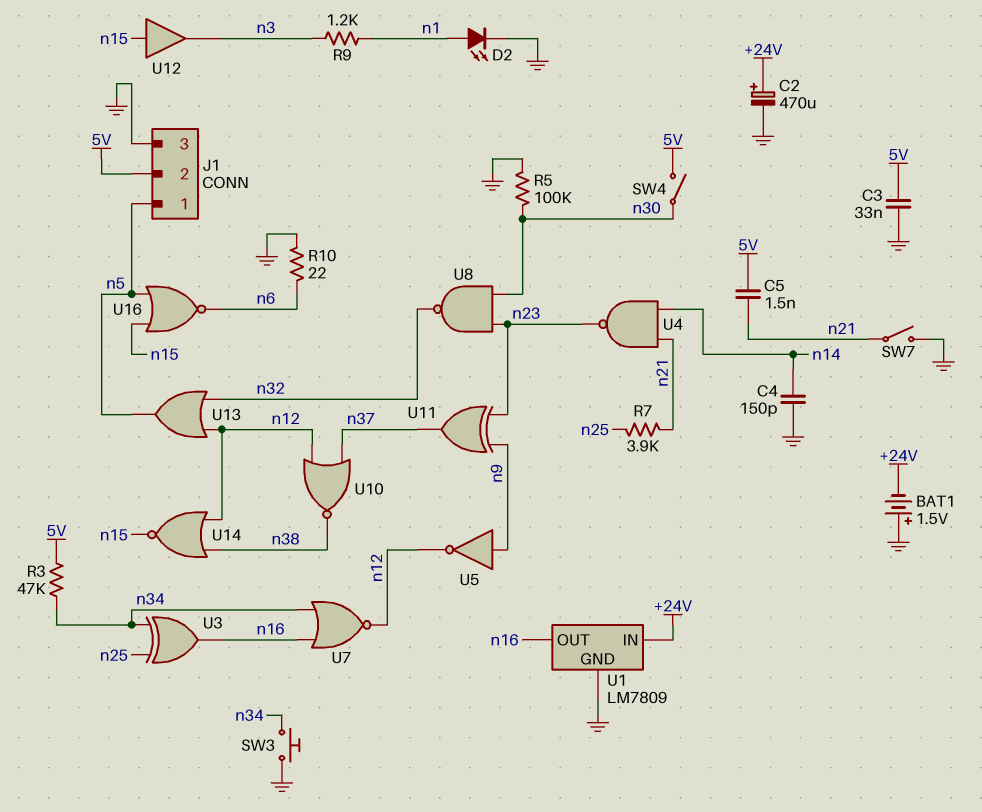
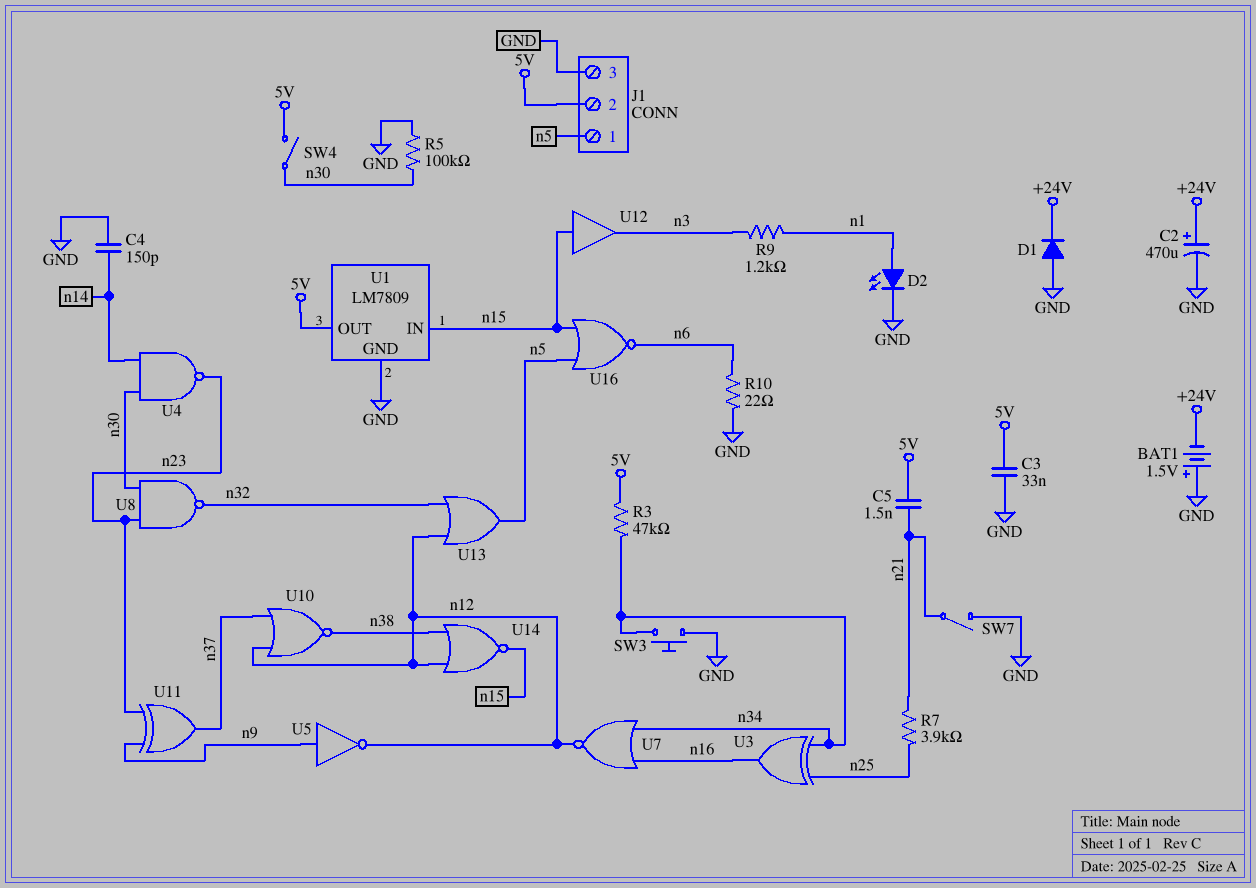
D1: none -> diode (A GND, K +24V)
U1 pin IN: +24V -> n15
U1 pin OUT: n16 -> 5V
U4: NAND (in n14, in n21, out n23) -> NAND (in n14, in n30, out n23)

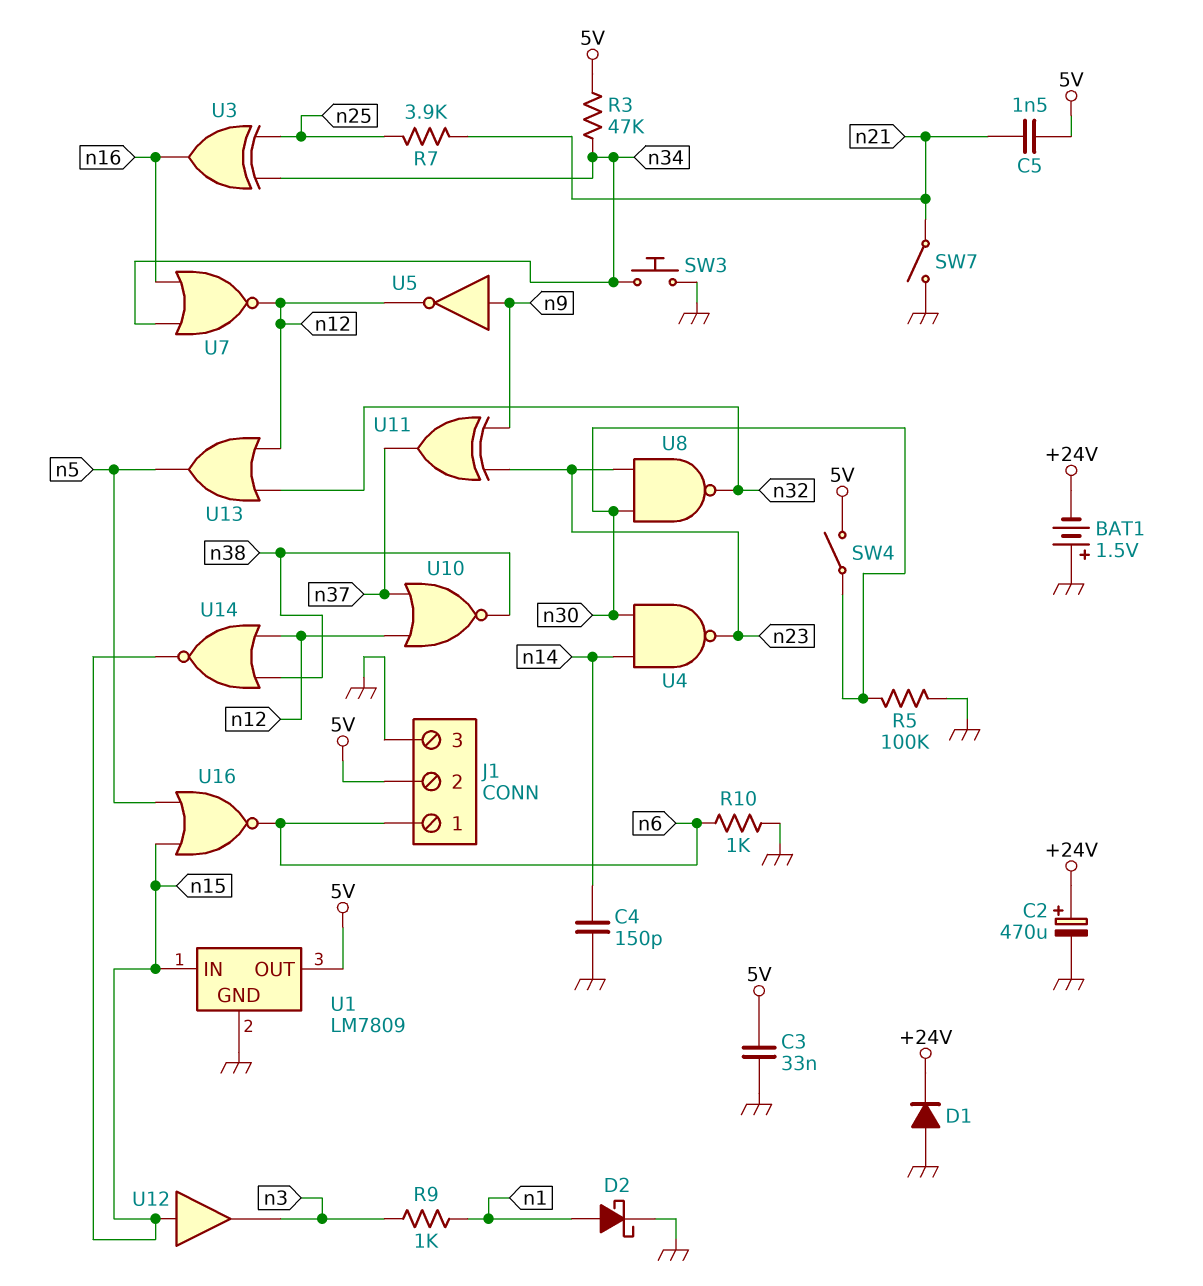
D2: LED (A n1, K GND) -> schottky (A n1, K GND)
J1 pin 1: n5 -> n6
R9: 1.2k (n1, n3) -> 1k (n1, n3)
R10: 22 (GND, n6) -> 1k (GND, n6)

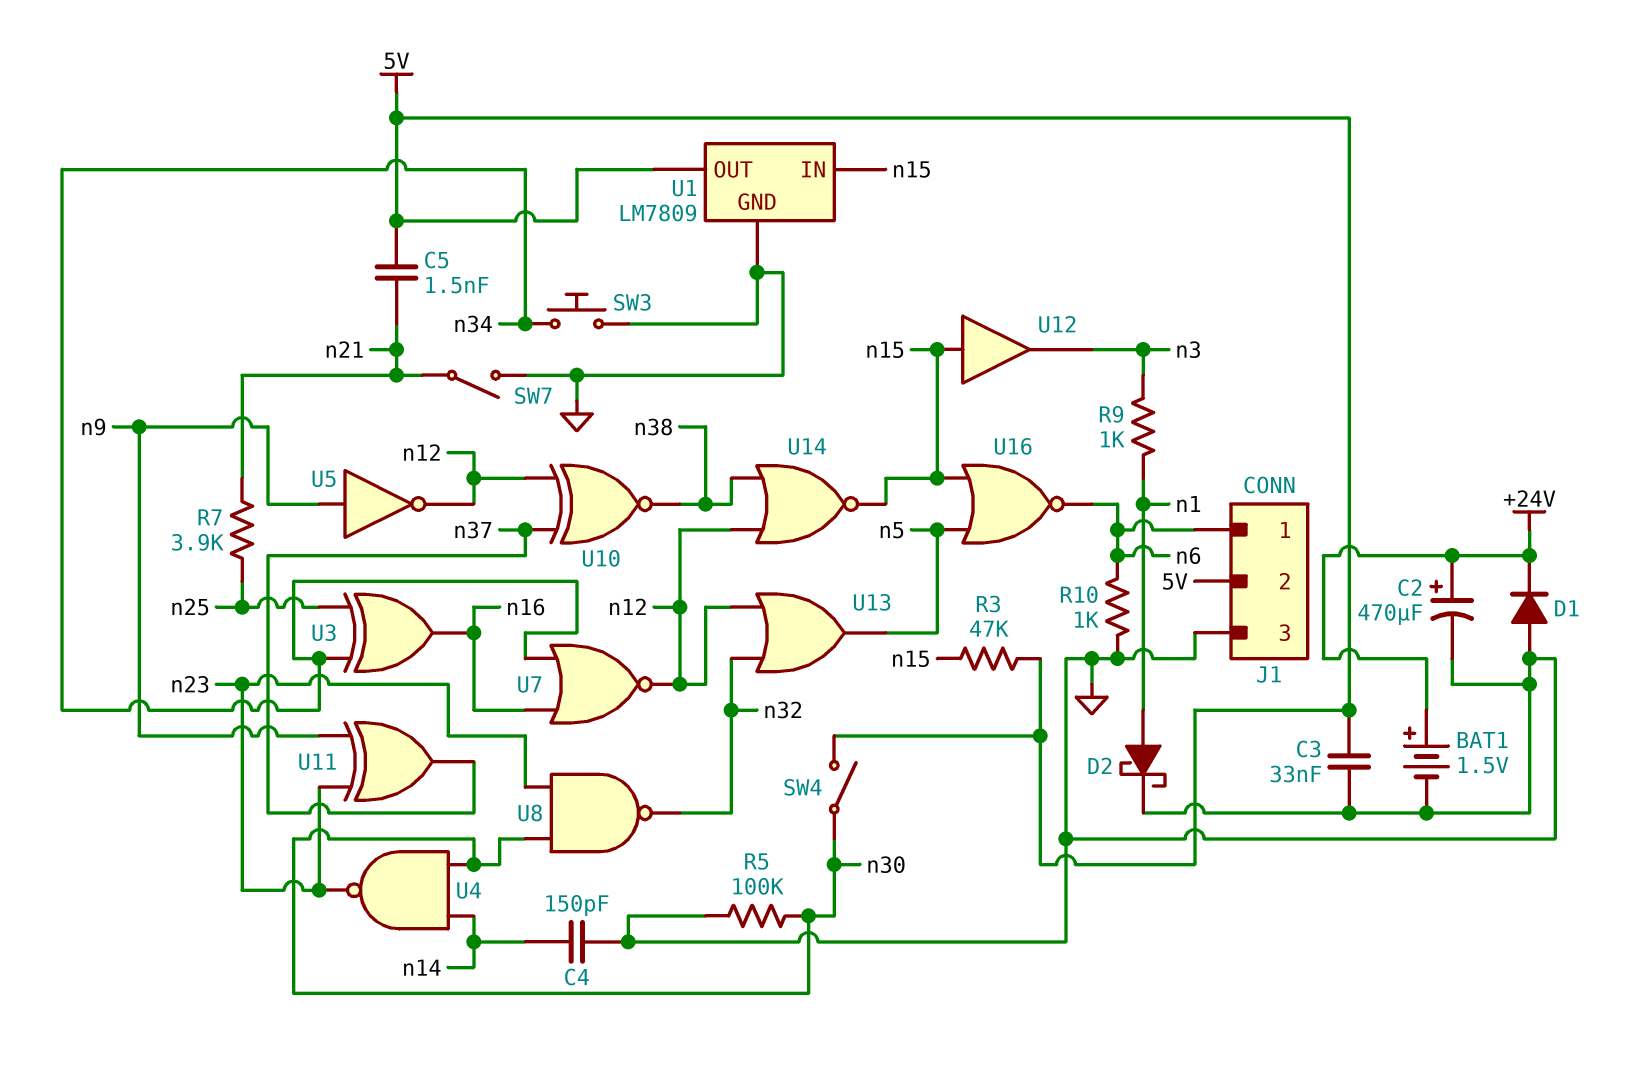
BAT1: 1.5V (plus GND, minus +24V) -> 1.5V (plus +24V, minus GND)
R3: 47k (5V, n34) -> 47k (5V, n15)
U10: NOR (in n12, in n37, out n38) -> XNOR (in n12, in n37, out n38)

